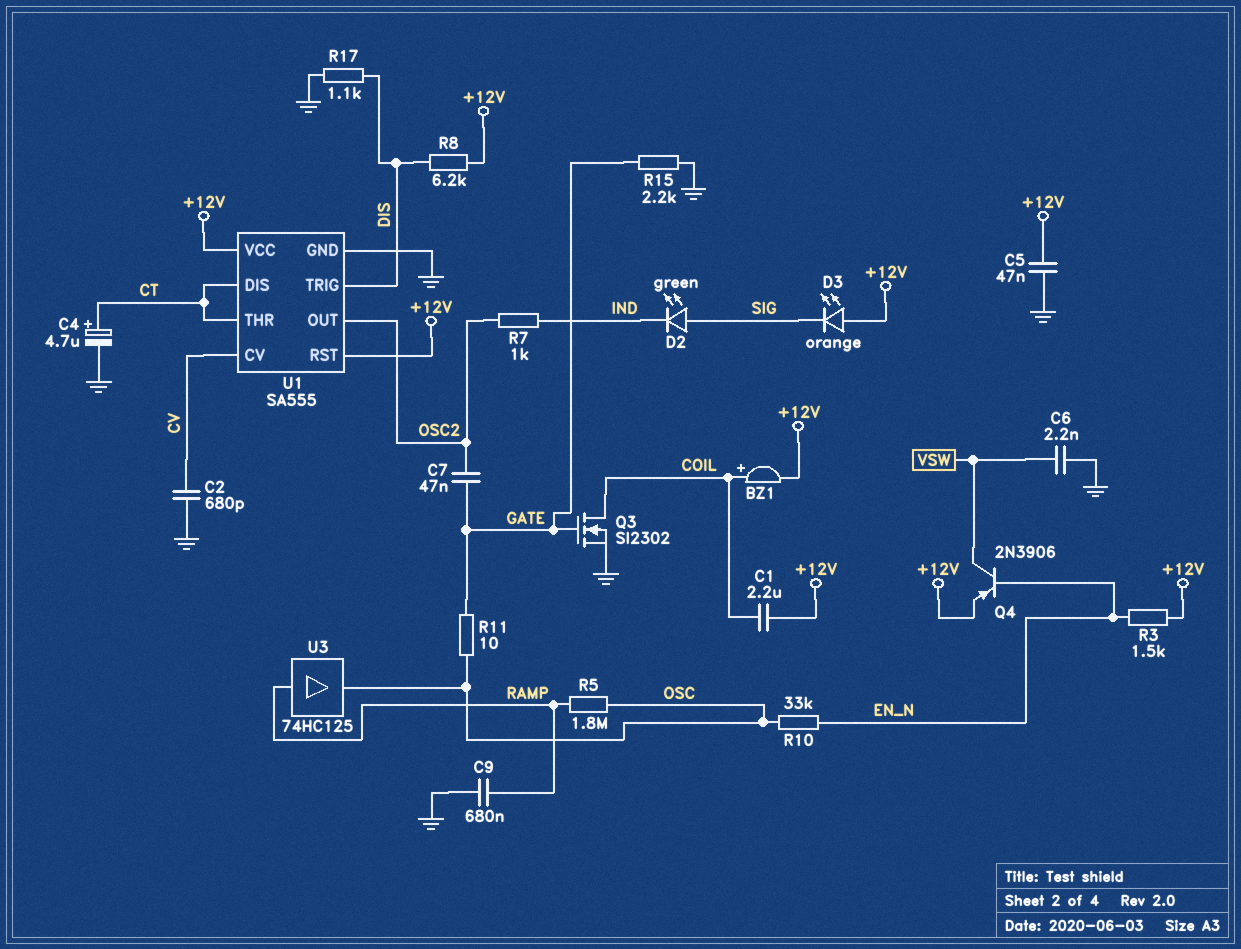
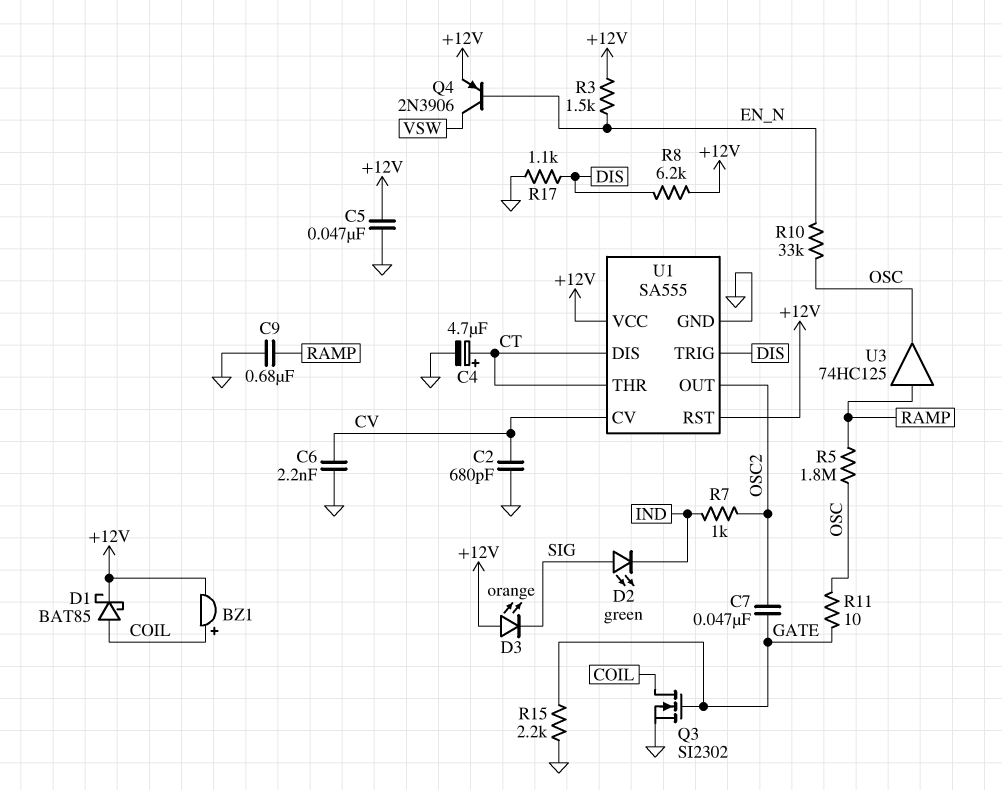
C1: 2.2uF (+12V, COIL) -> none
C6: 2.2nF (GND, VSW) -> 2.2nF (CV, GND)
D1: none -> schottky BAT85 (A COIL, K +12V)

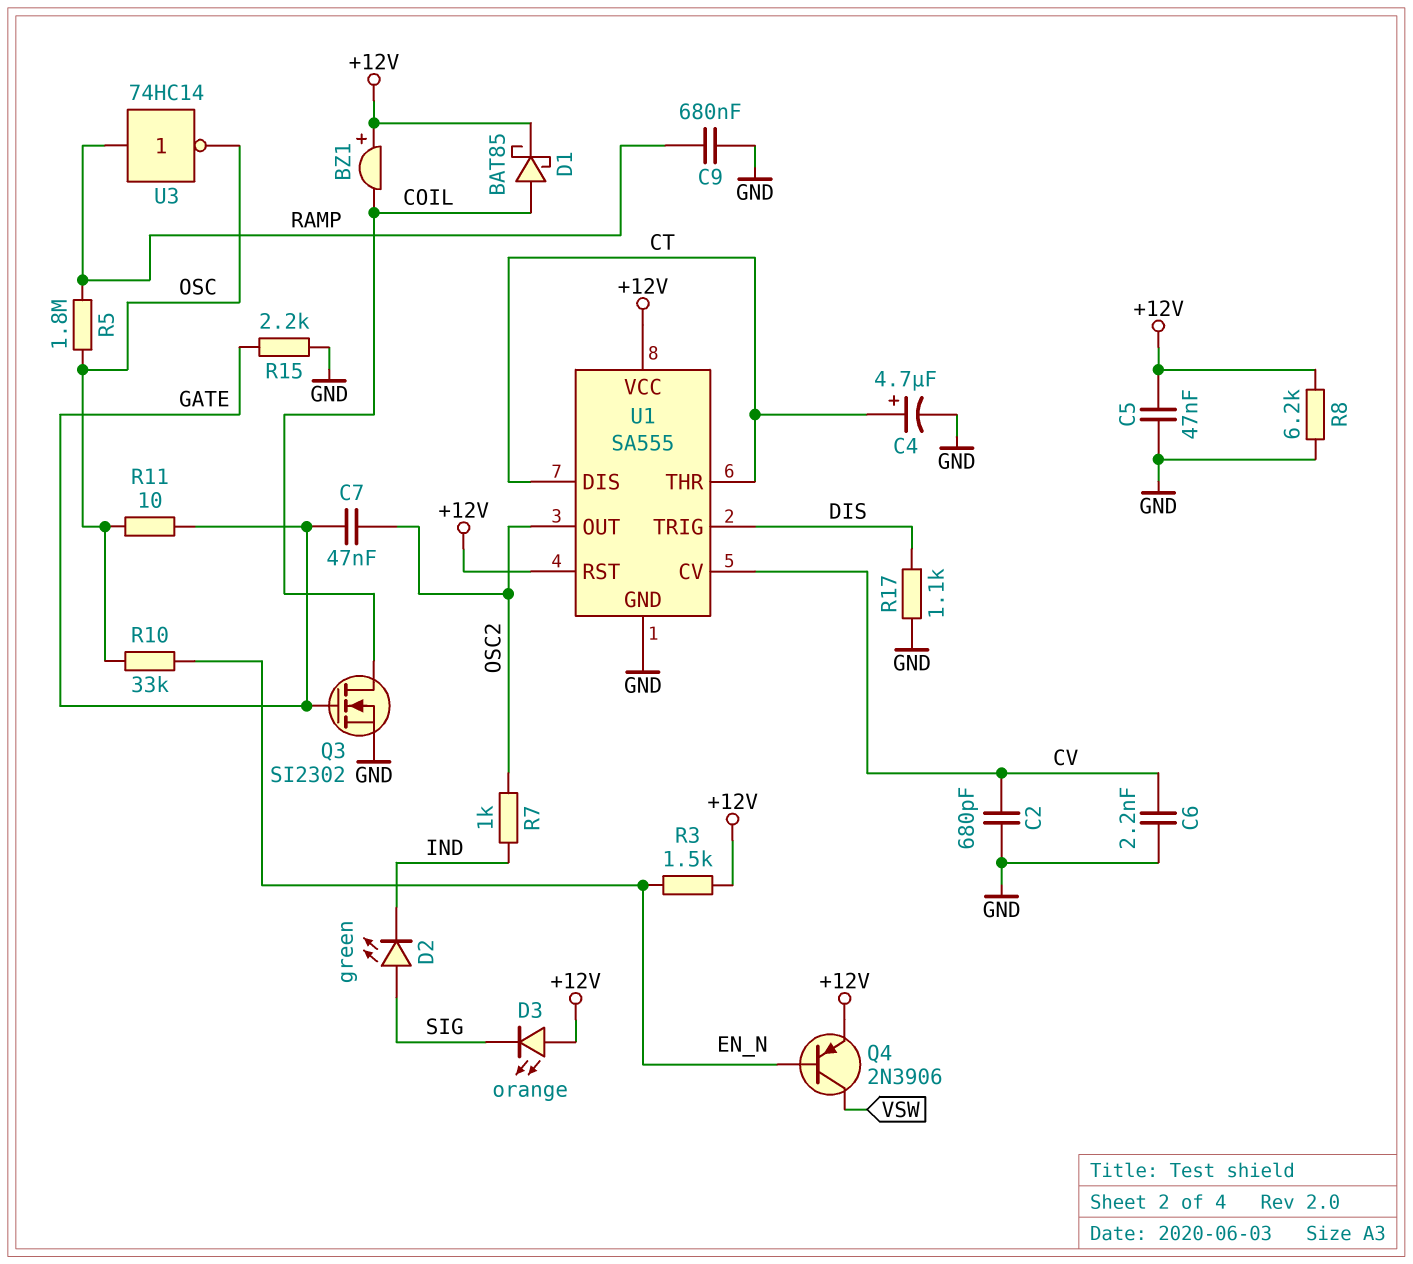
BZ1: buzzer (plus COIL, minus +12V) -> buzzer (plus +12V, minus COIL)
R8: 6.2k (+12V, DIS) -> 6.2k (+12V, GND)
U3: buffer 74HC125 (in RAMP, out OSC) -> NOT 74HC14 (in RAMP, out OSC)

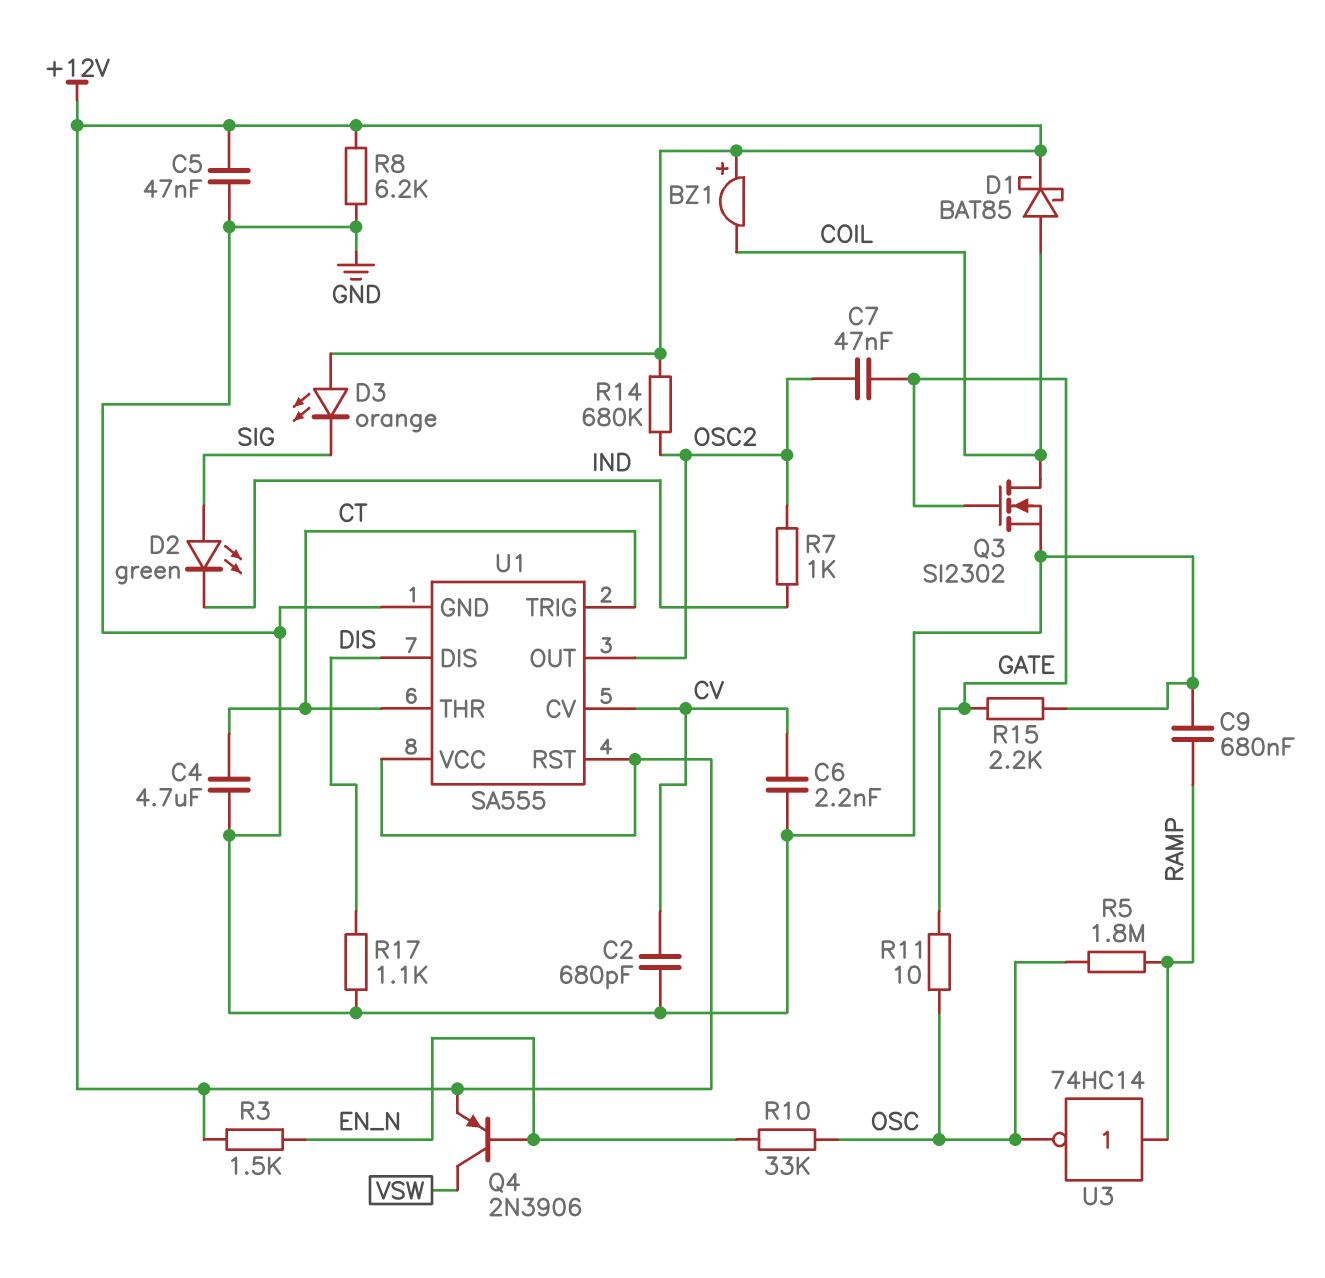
C4: 4.7uF (plus CT, minus GND) -> 4.7uF (CT, GND)
R14: none -> 680k (+12V, OSC2)
U1 pin DIS: CT -> DIS
U1 pin TRIG: DIS -> CT

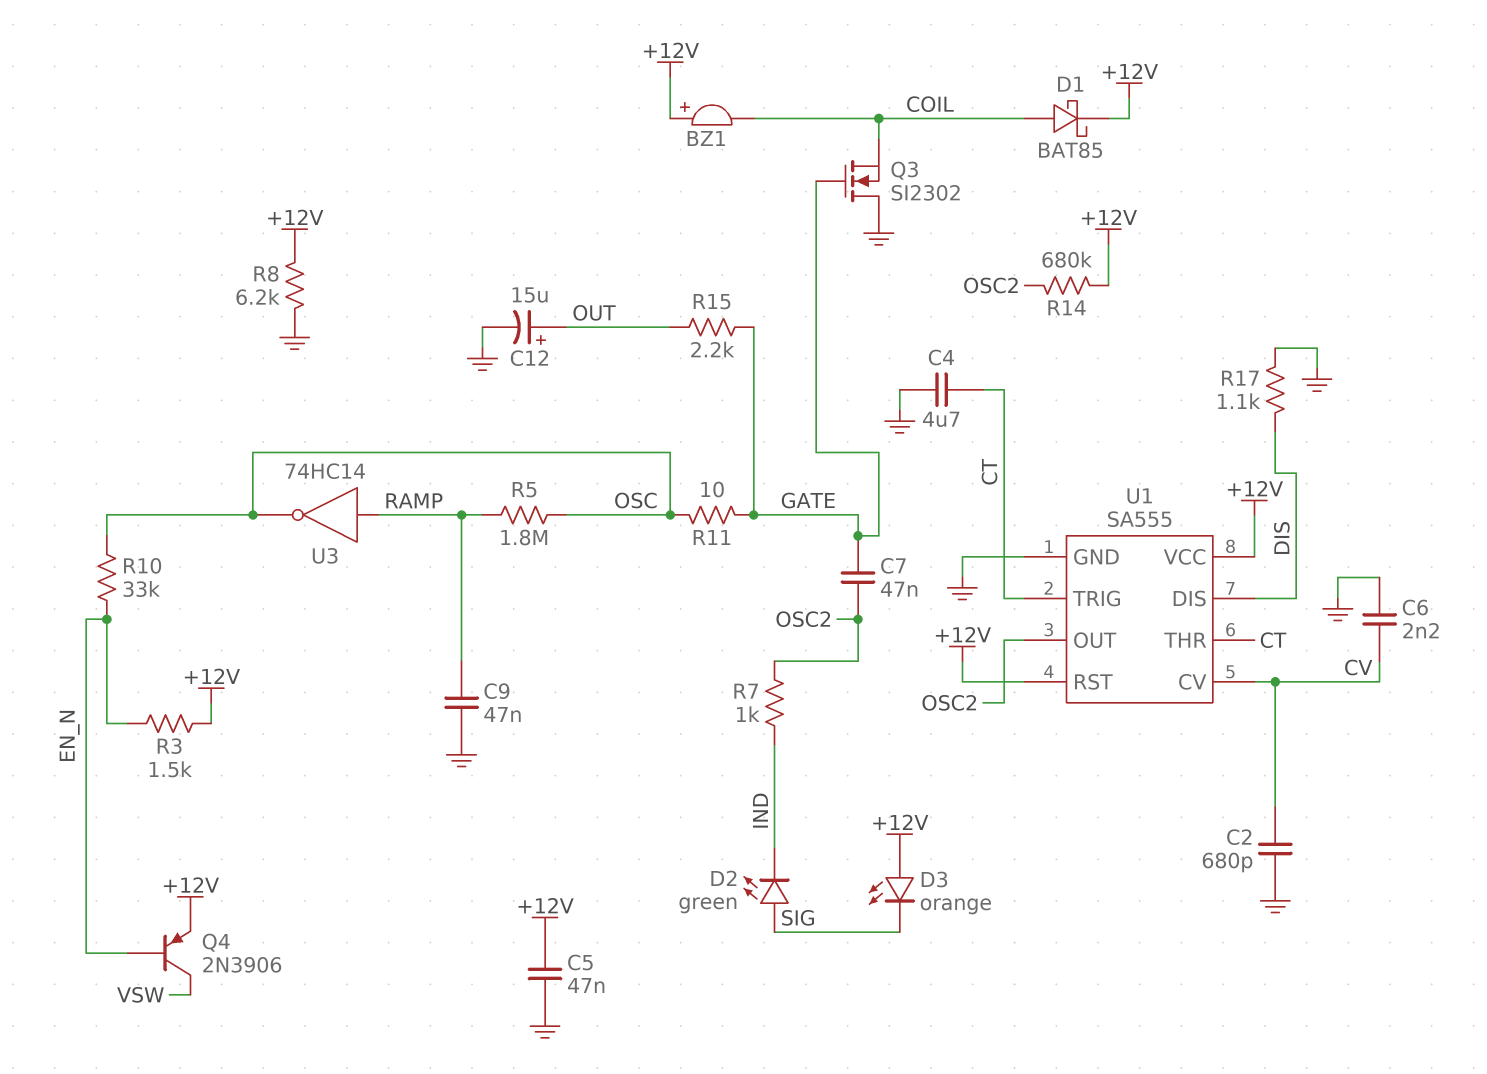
C9: 680nF (GND, RAMP) -> 47nF (GND, RAMP)
C12: none -> 15uF (plus OUT, minus GND)
Q3: NMOS SI2302 (G GATE, D COIL, S GND) -> NMOS SI2302 (G GATE, D GND, S COIL)
R15: 2.2k (GATE, GND) -> 2.2k (GATE, OUT)

